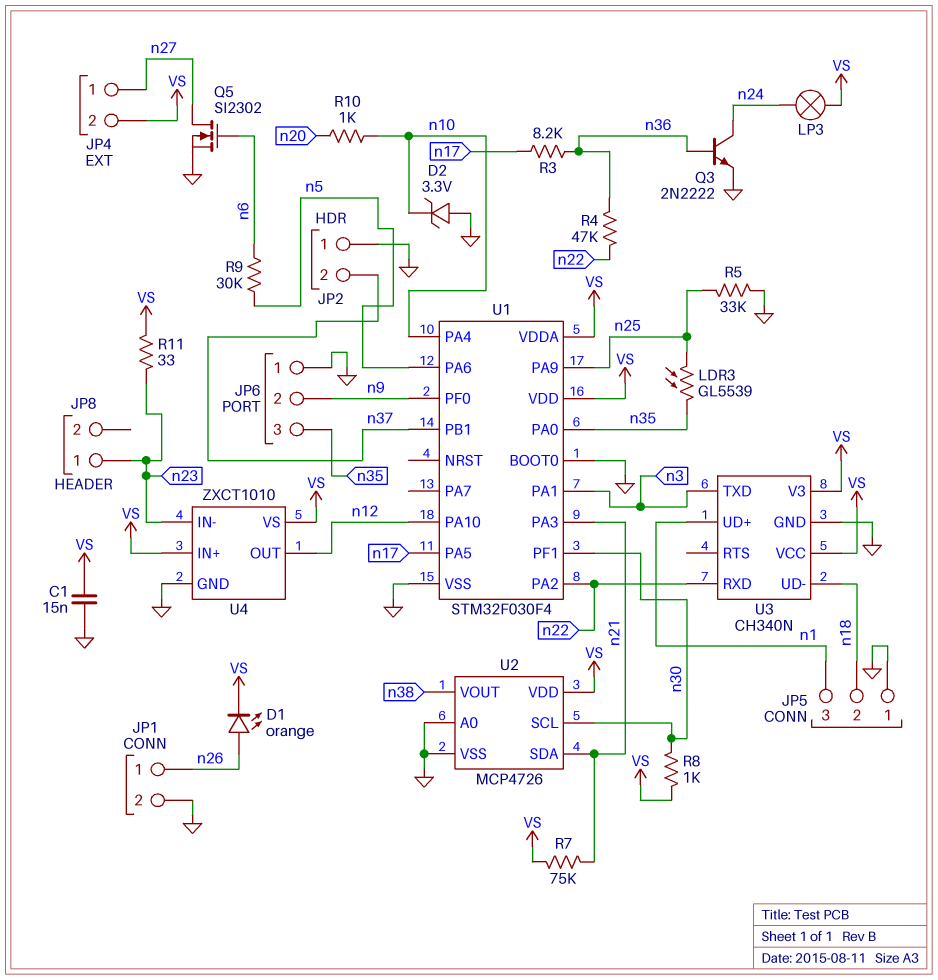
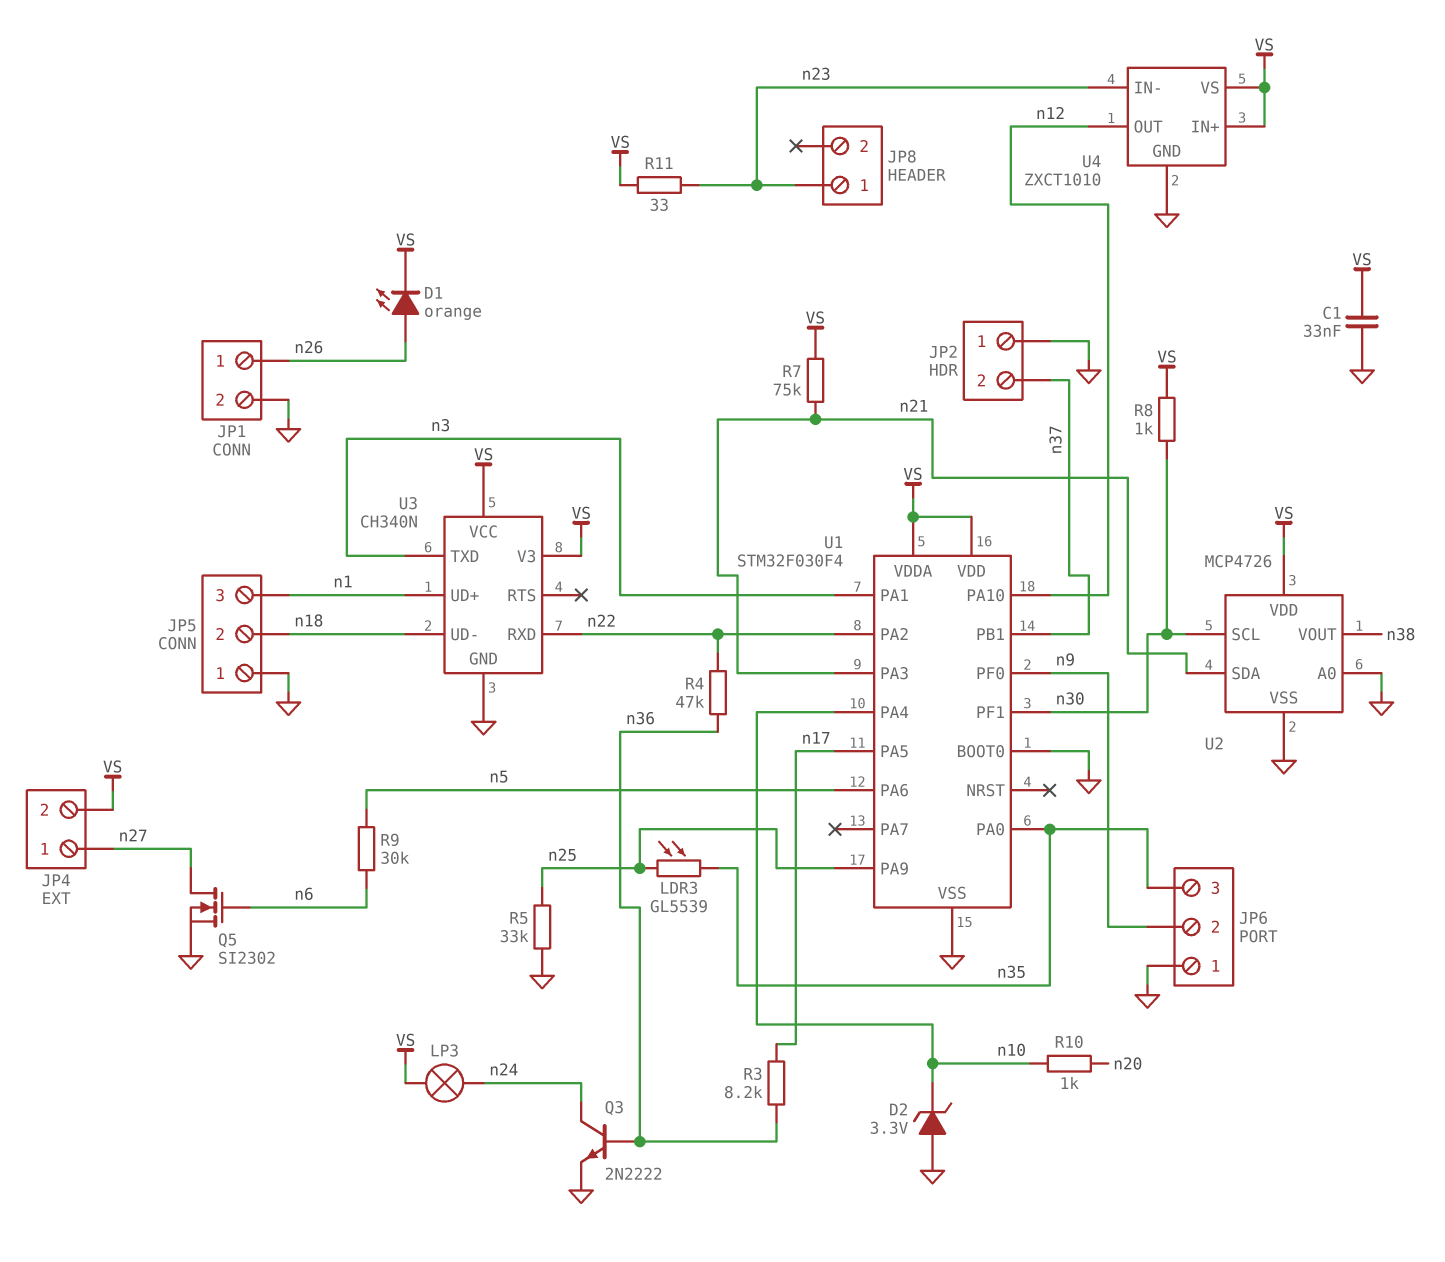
C1: 15nF (GND, VS) -> 33nF (GND, VS)

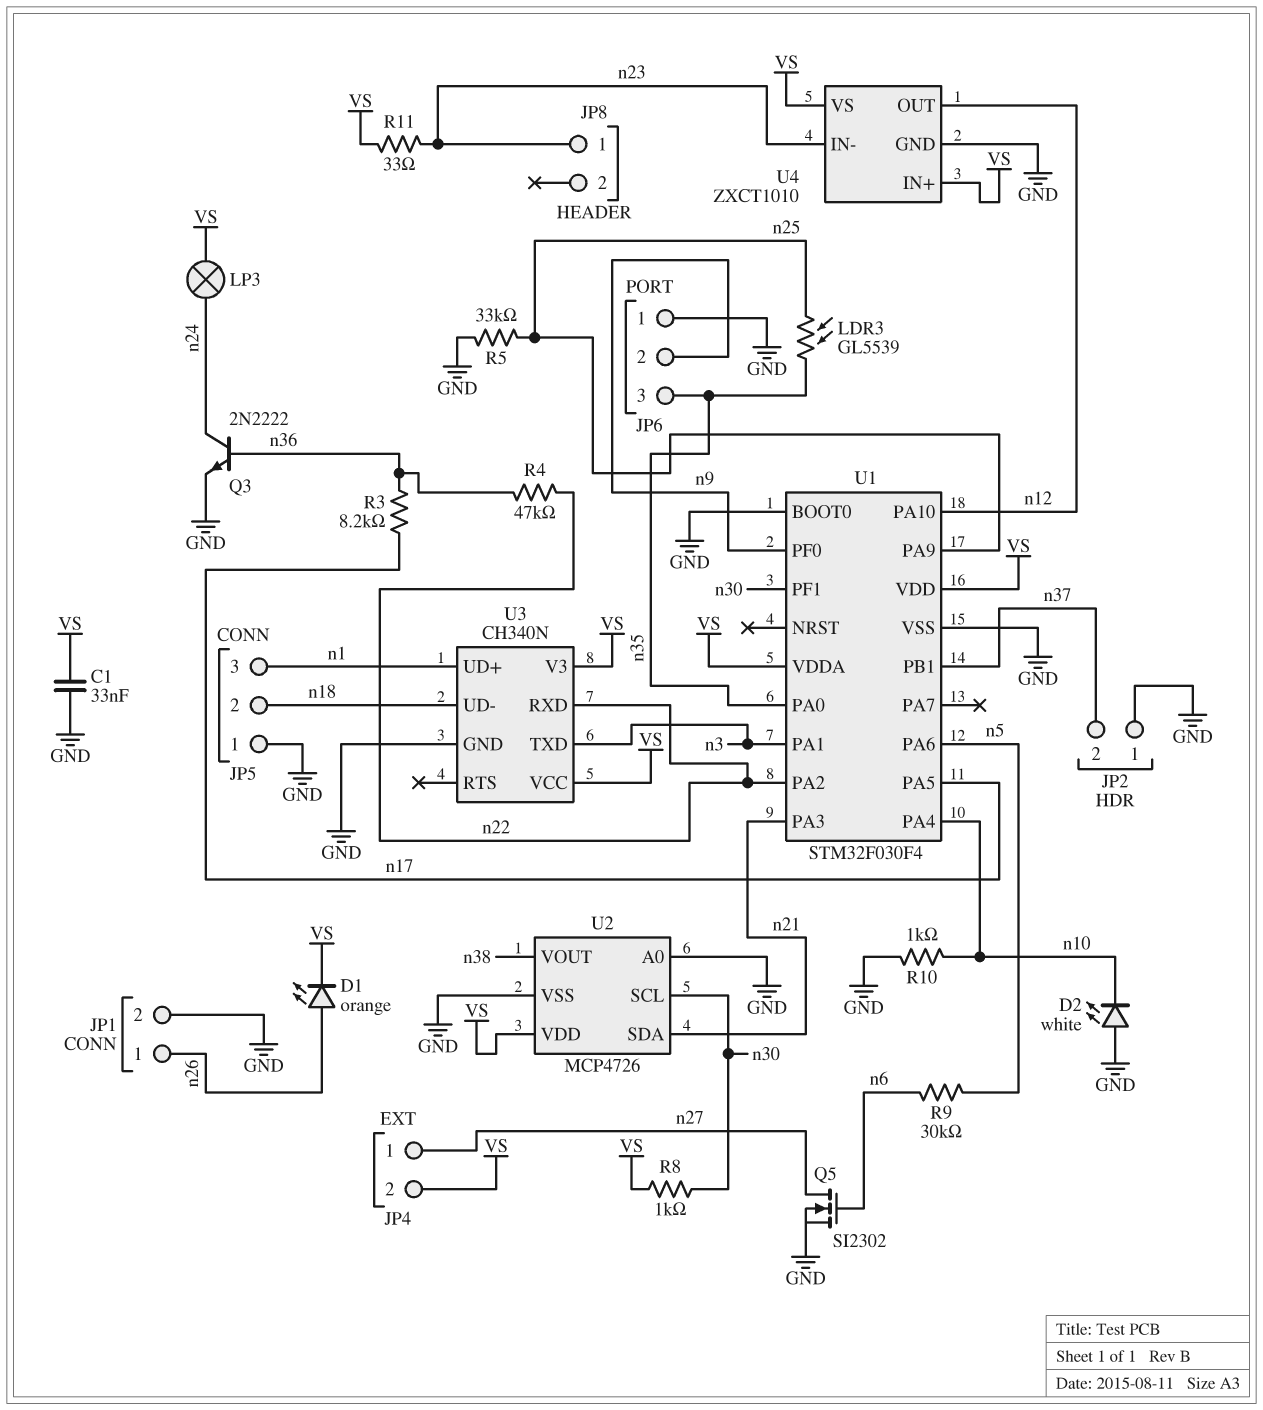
D2: zener 3.3V (A GND, K n10) -> LED white (A GND, K n10)
R7: 75k (VS, n21) -> none
R10: 1k (n10, n20) -> 1k (GND, n10)

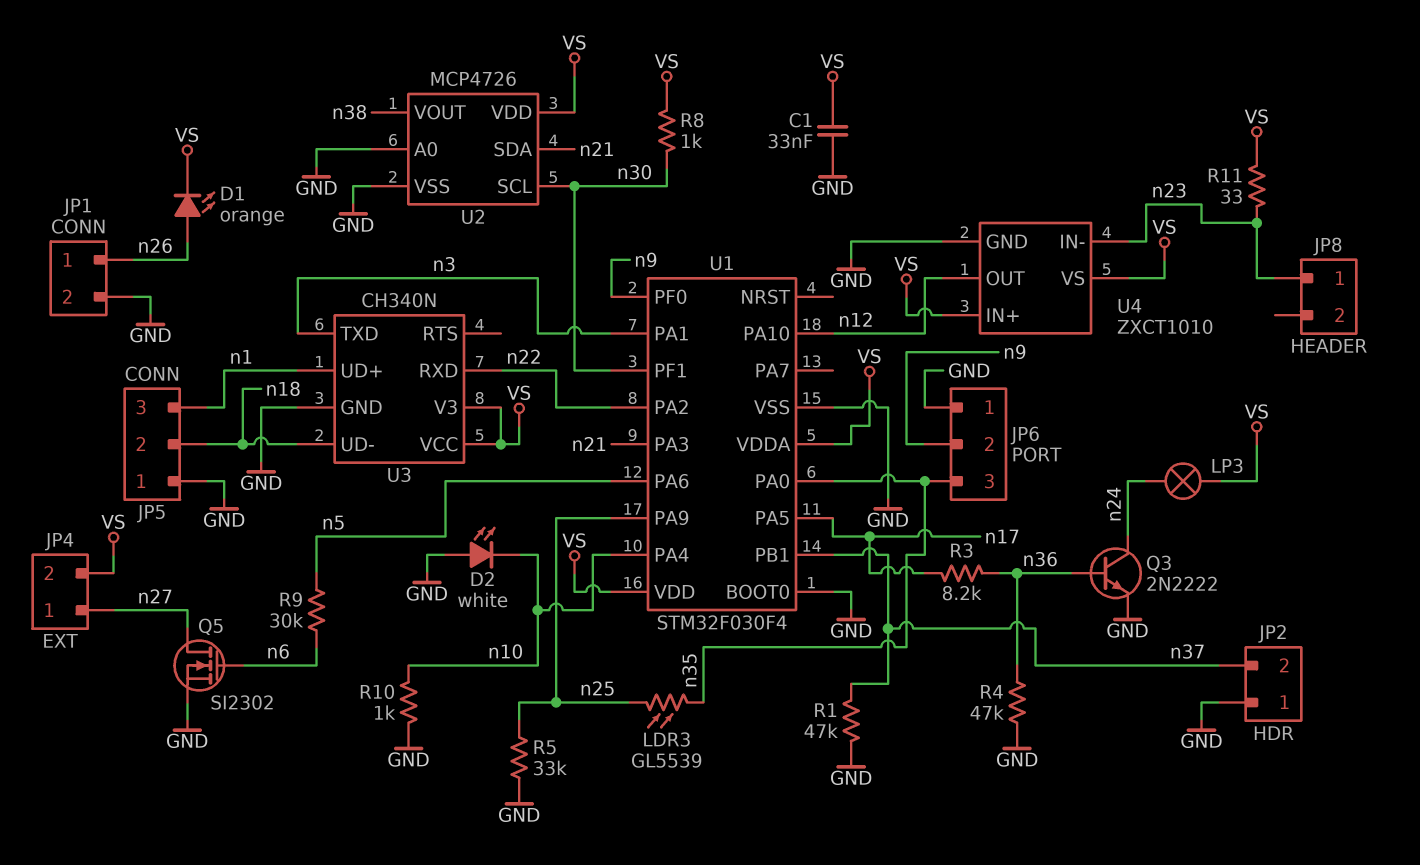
R1: none -> 47k (GND, n37)
R4: 47k (n22, n36) -> 47k (GND, n36)

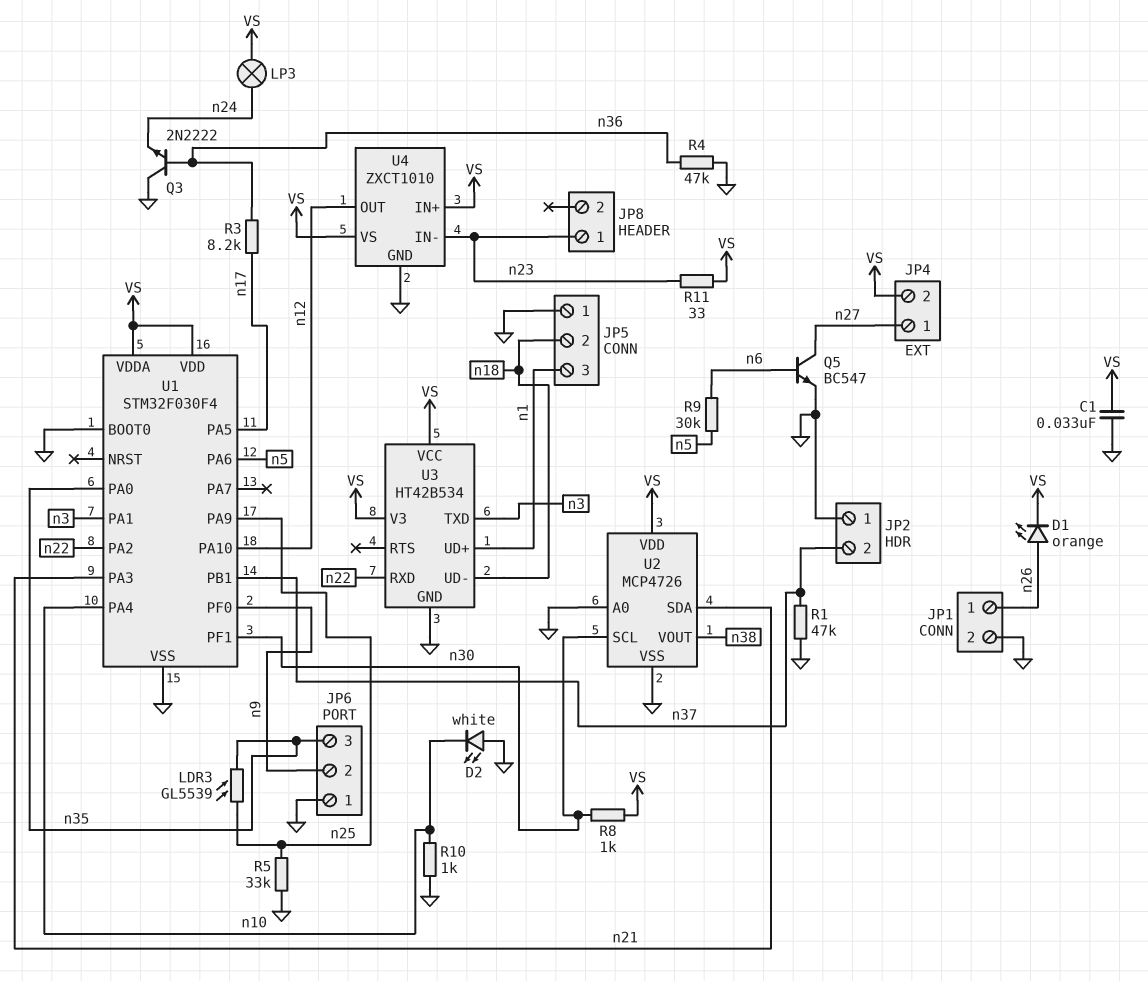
Q3: NPN 2N2222 (B n36, C n24, E GND) -> NPN 2N2222 (B n36, C GND, E n24)
Q5: NMOS SI2302 (G n6, D n27, S GND) -> NPN BC547 (B n6, C n27, E GND)
U3: CH340N -> HT42B534

